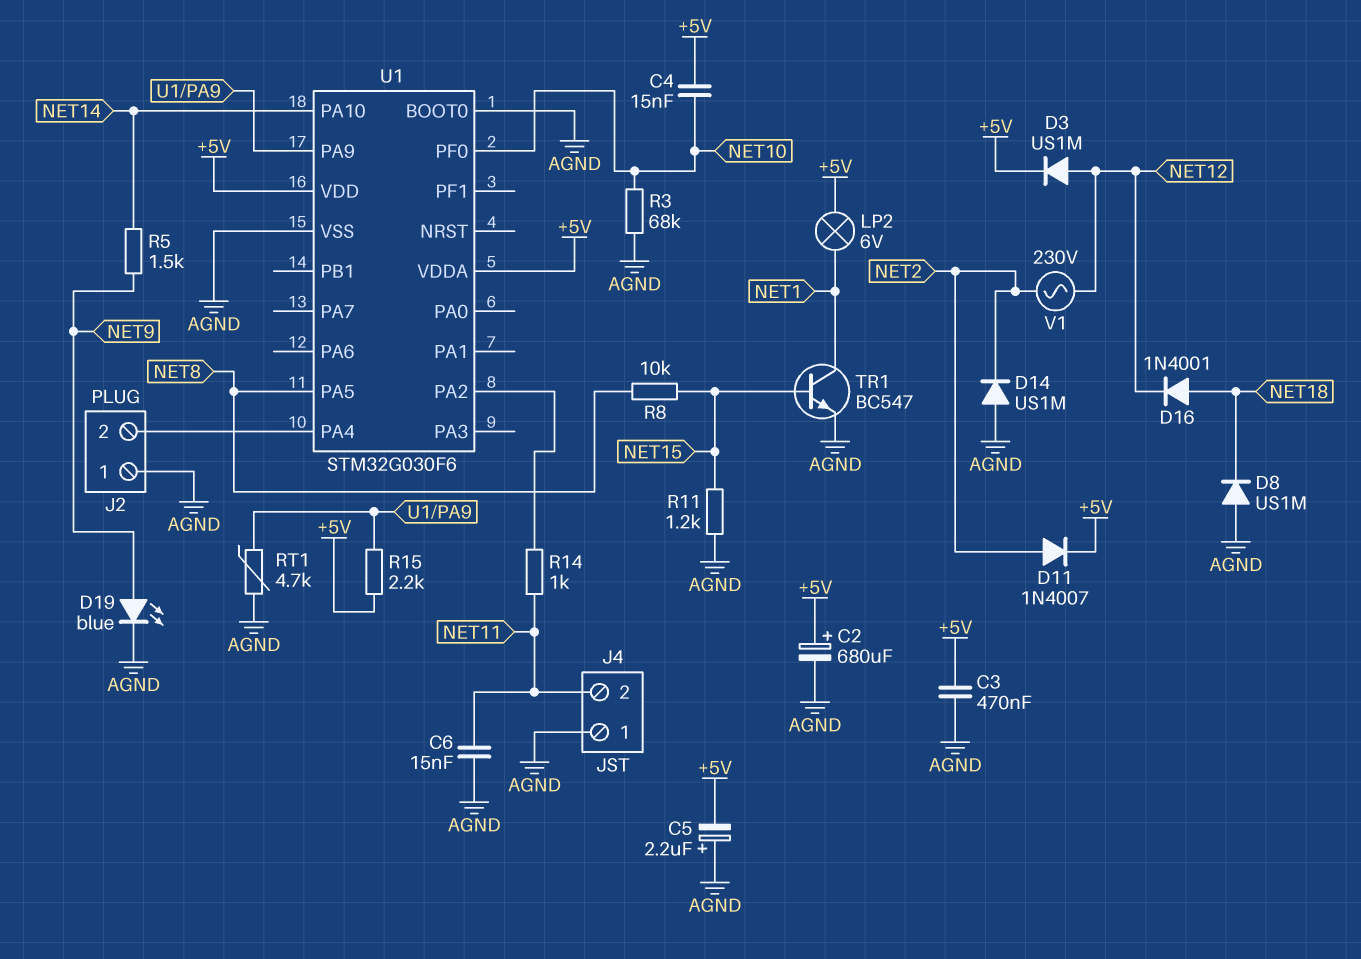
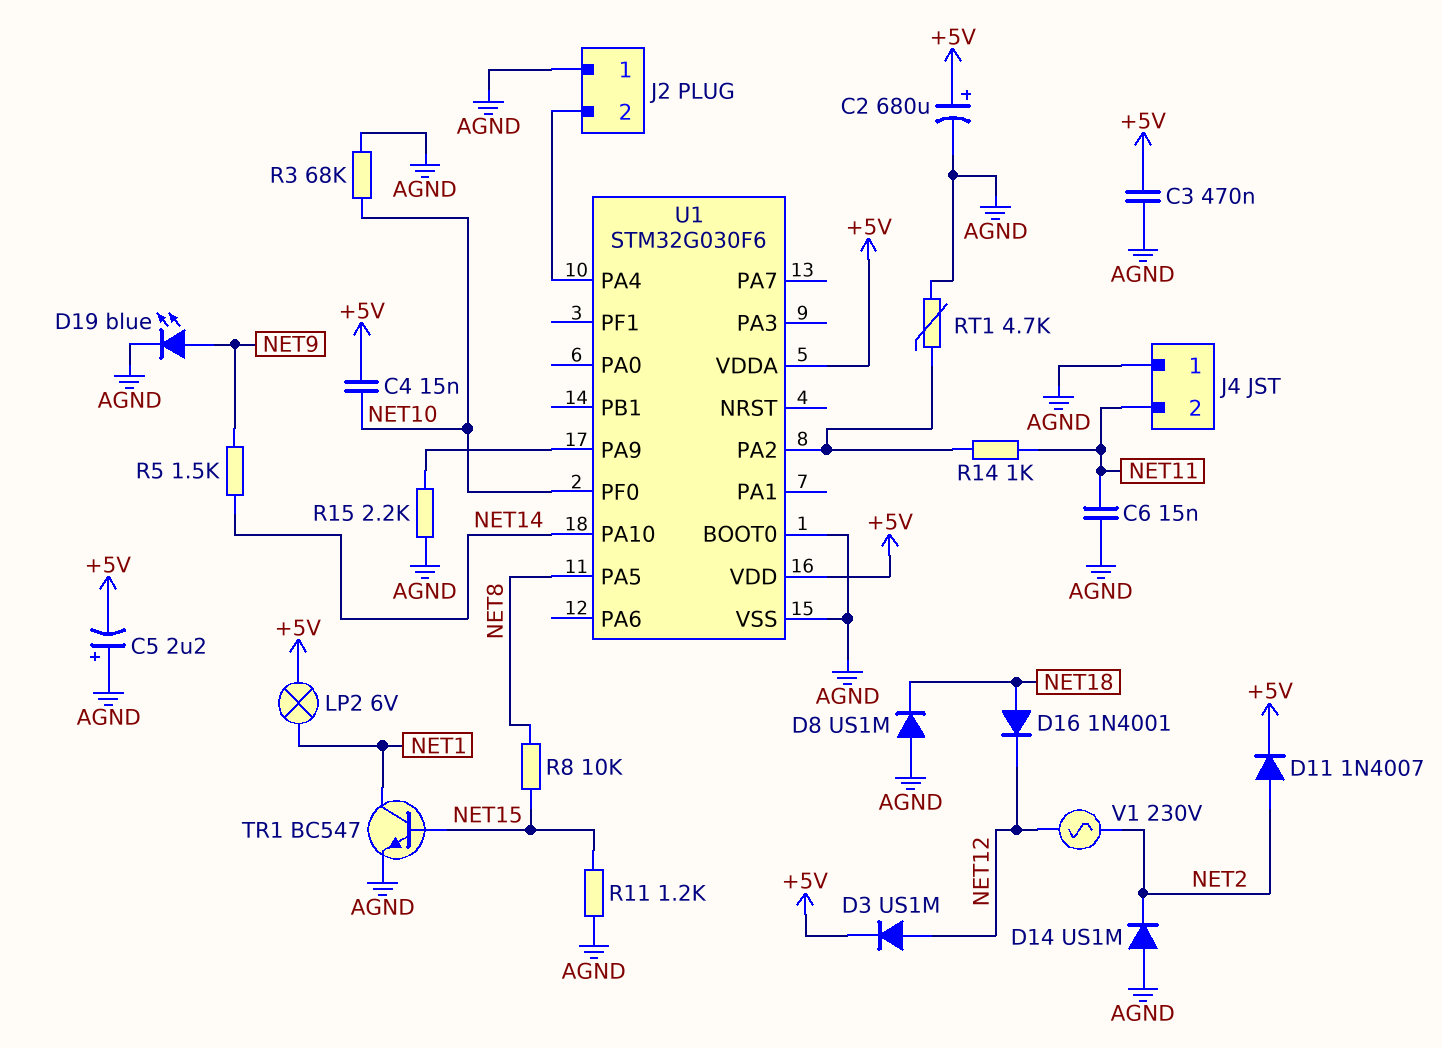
R15: 2.2k (+5V, U1/PA9) -> 2.2k (AGND, U1/PA9)
RT1: 4.7k (AGND, U1/PA9) -> 4.7k (AGND, U1/PA2)

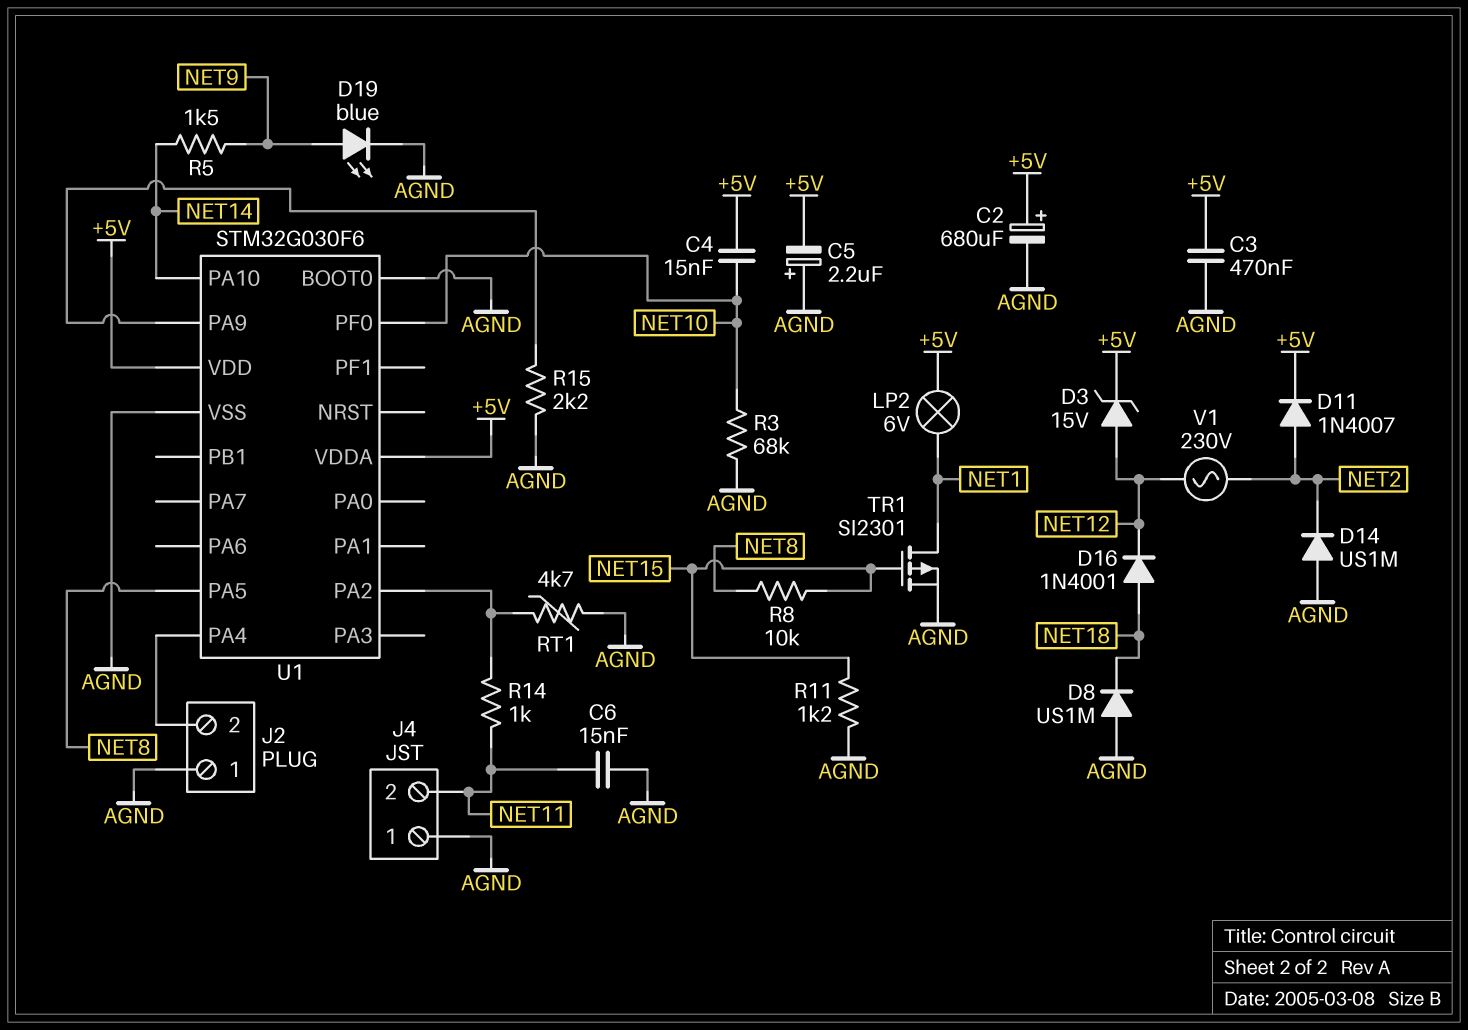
D3: diode US1M (A NET12, K +5V) -> zener 15V (A NET12, K +5V)
TR1: NPN BC547 (B NET15, C NET1, E AGND) -> PMOS SI2301 (G NET15, D NET1, S AGND)

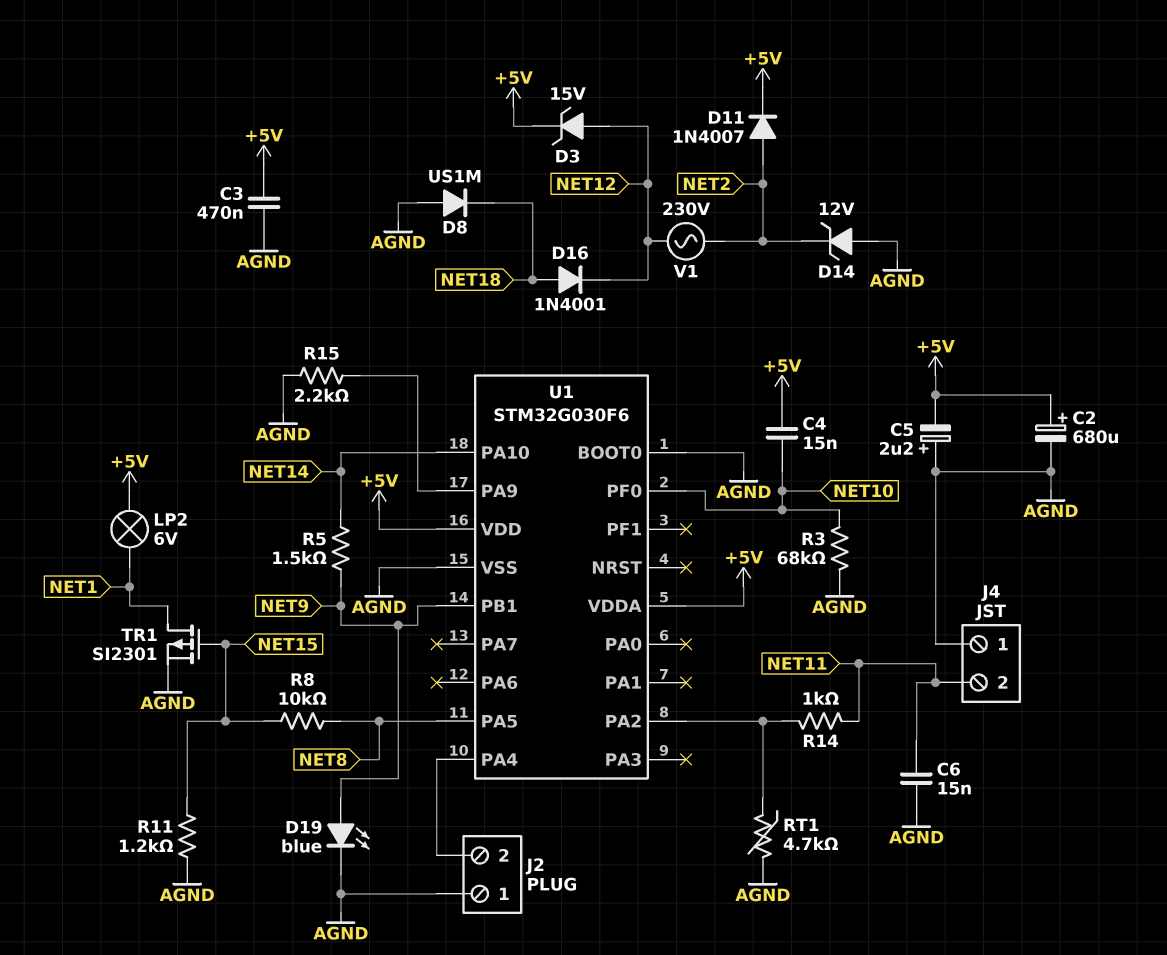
D14: diode US1M (A AGND, K NET2) -> zener 12V (A AGND, K NET2)
U1 pin PB1: none -> NET9

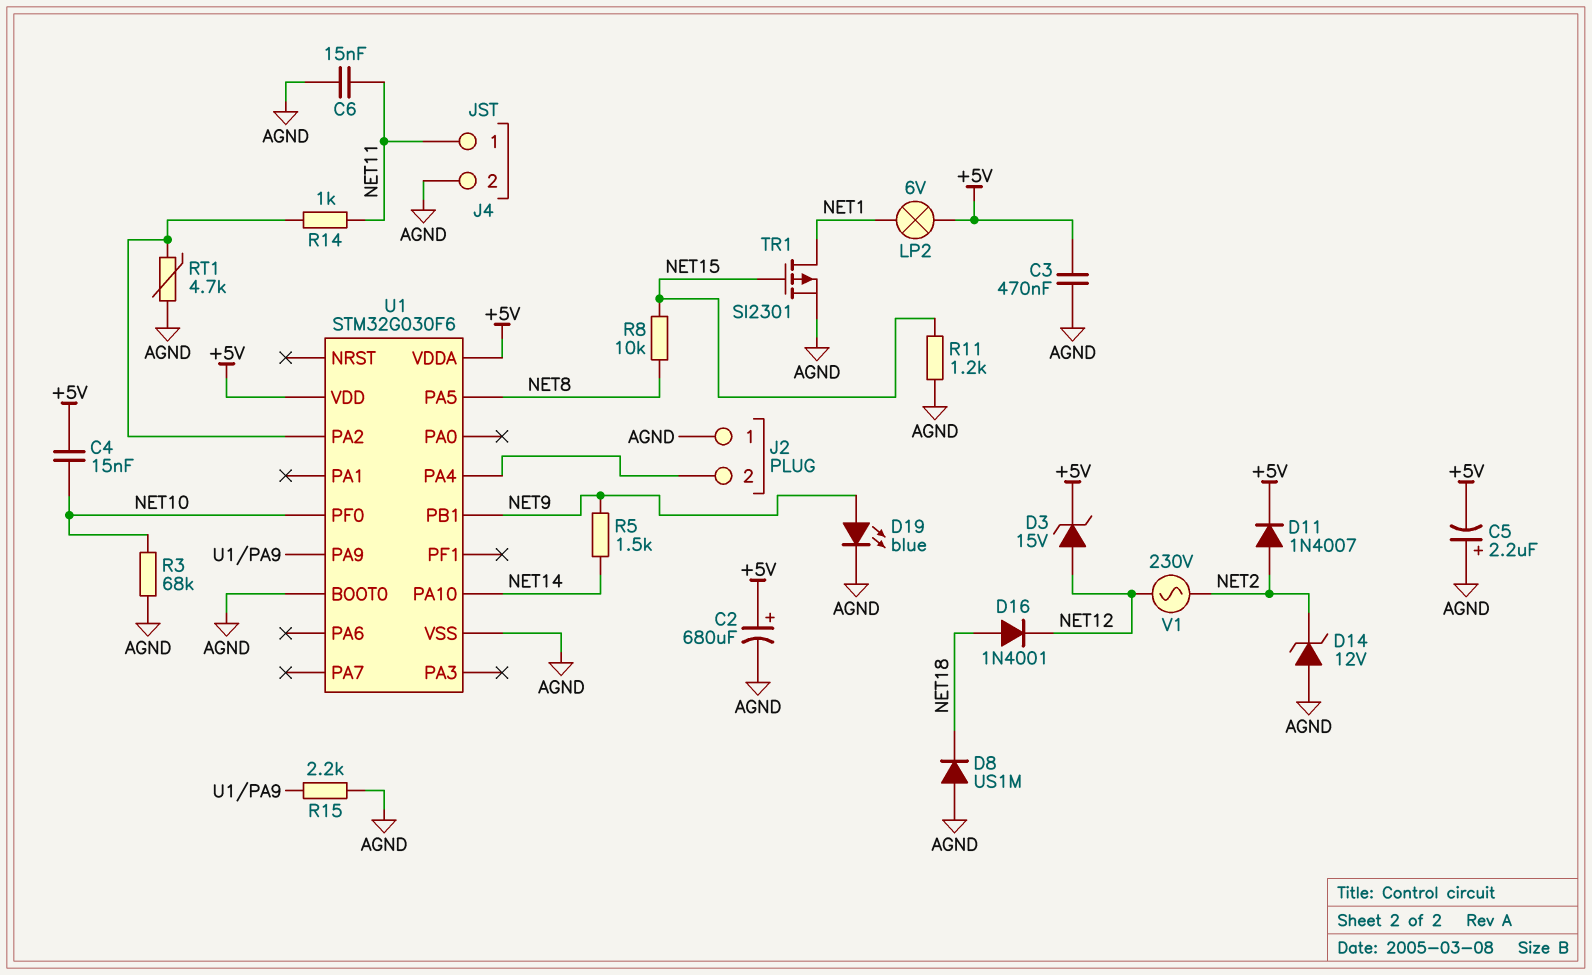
J4 pin 1: AGND -> NET11
J4 pin 2: NET11 -> AGND

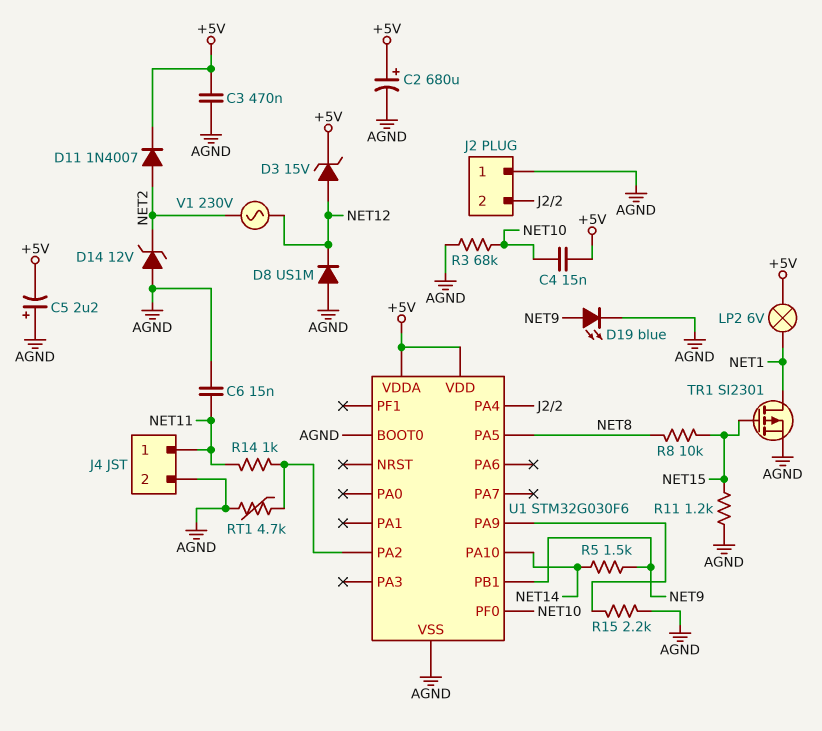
D8: diode US1M (A AGND, K NET18) -> diode US1M (A AGND, K NET12)
D16: diode 1N4001 (A NET18, K NET12) -> none

